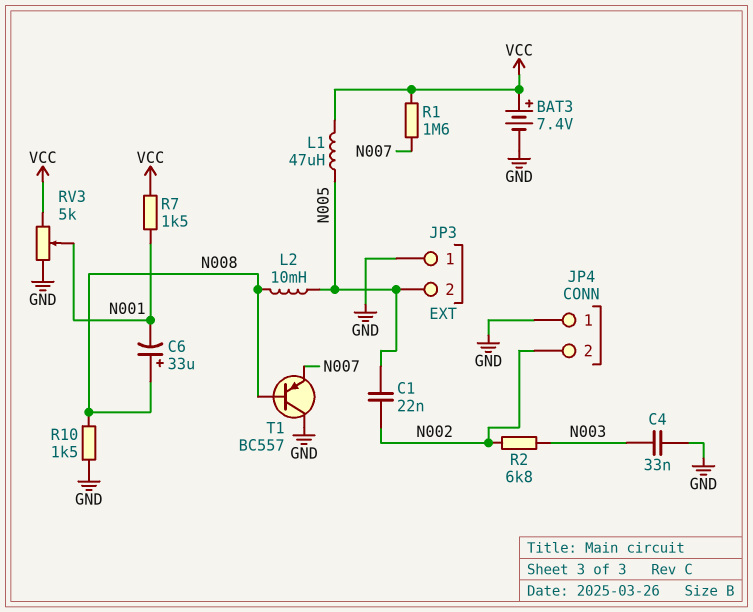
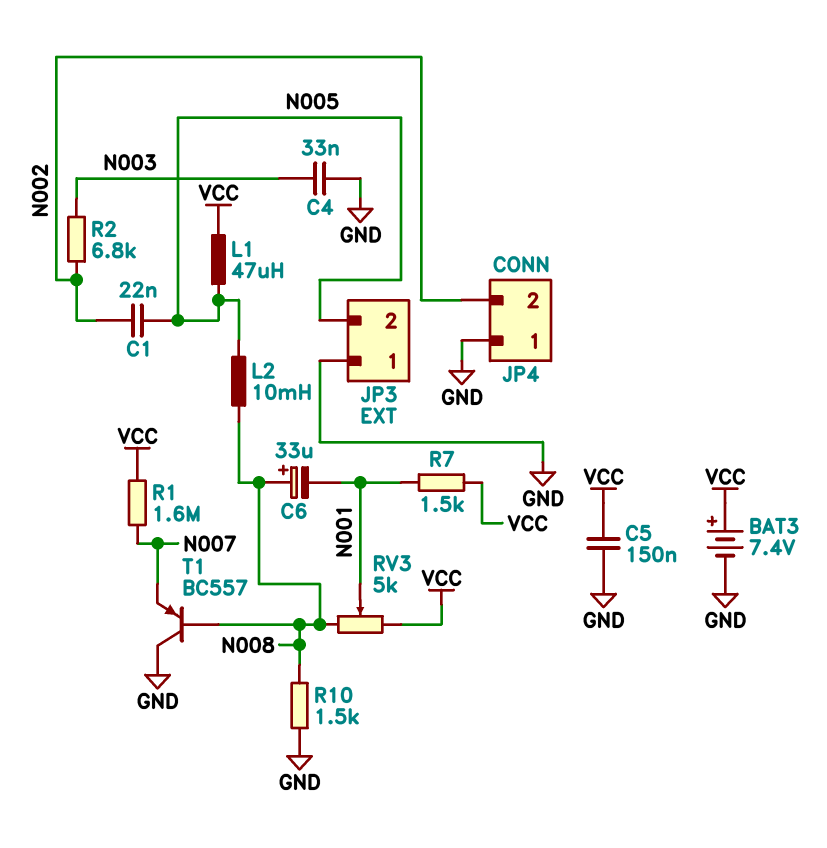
C5: none -> 150nF (GND, VCC)
RV3: 5k (GND, VCC, wiper N001) -> 5k (N008, VCC, wiper N001)

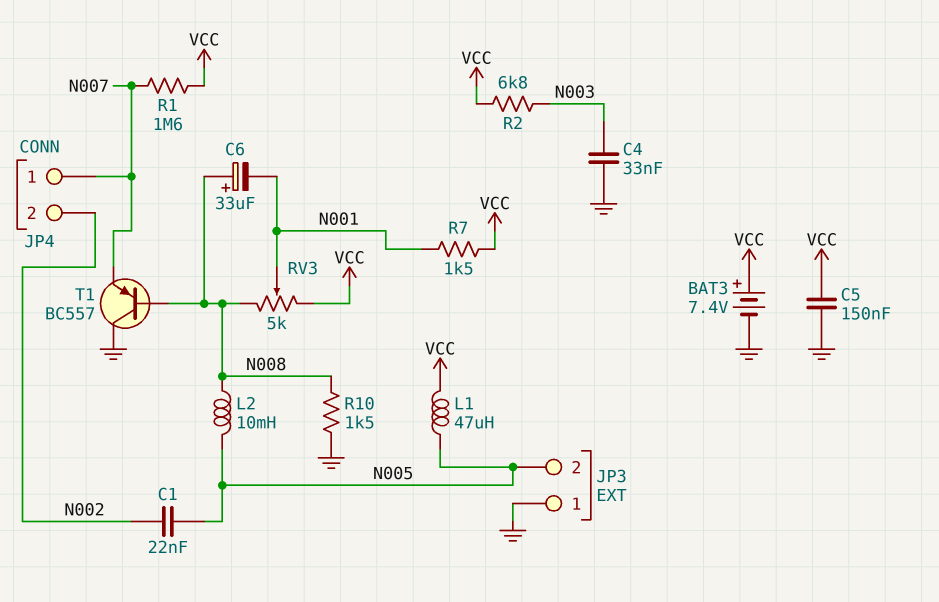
JP4 pin 1: GND -> N007
R2: 6.8k (N002, N003) -> 6.8k (N003, VCC)

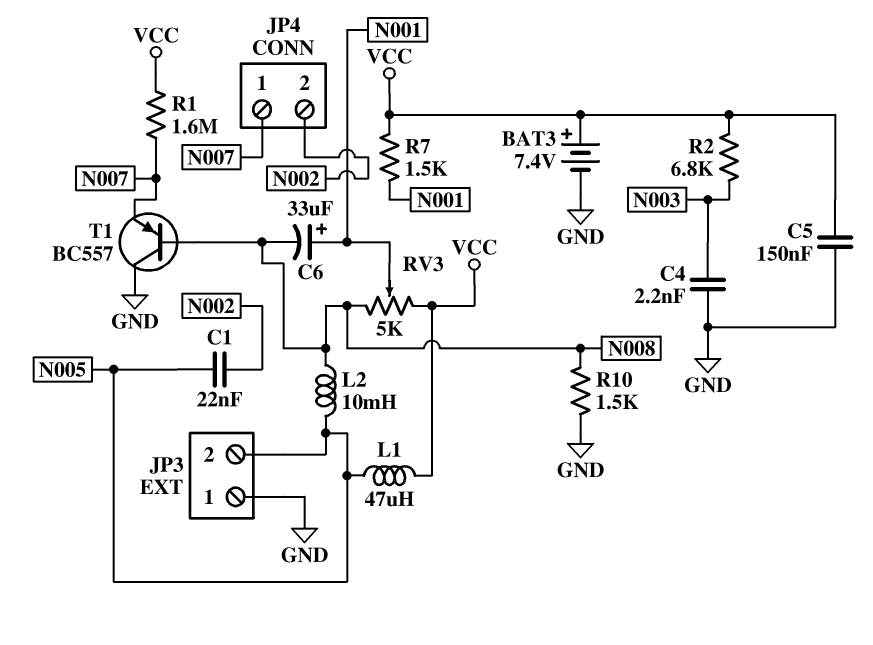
C4: 33nF (GND, N003) -> 2.2nF (GND, N003)
C6: 33uF (plus N008, minus N001) -> 33uF (plus N001, minus N008)

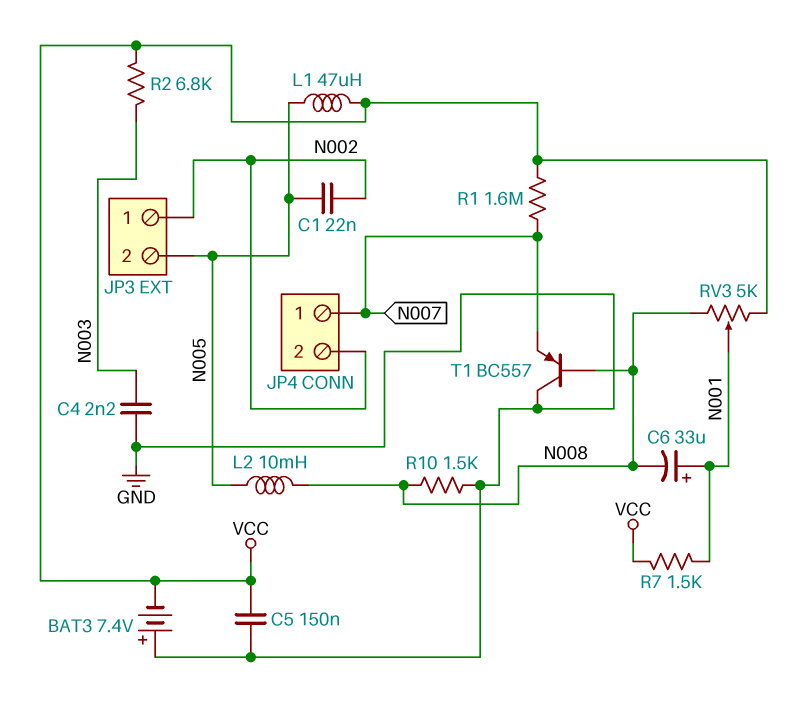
BAT3: 7.4V (plus VCC, minus GND) -> 7.4V (plus GND, minus VCC)
JP3 pin 1: GND -> N002

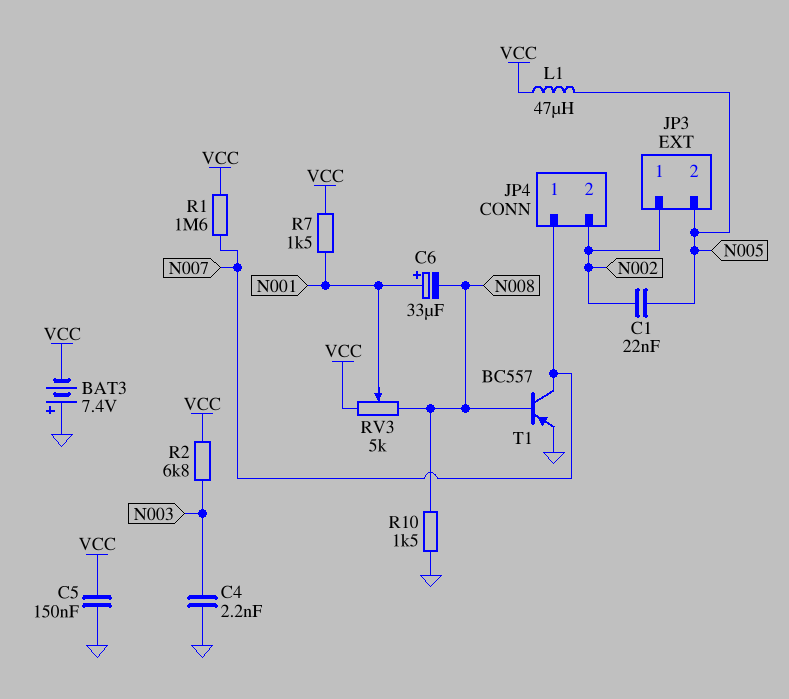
L2: 10mH (N005, N008) -> none
T1: PNP BC557 (B N008, C GND, E N007) -> PNP BC557 (B N008, C N007, E GND)

